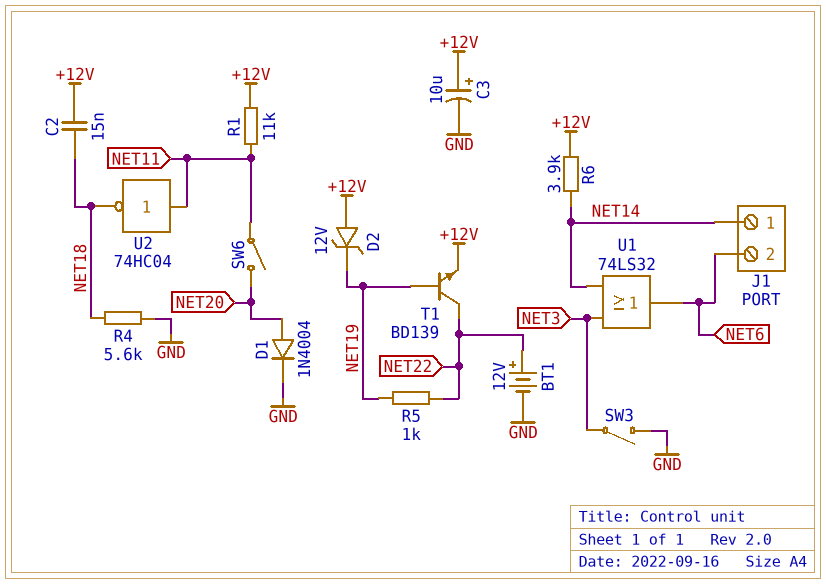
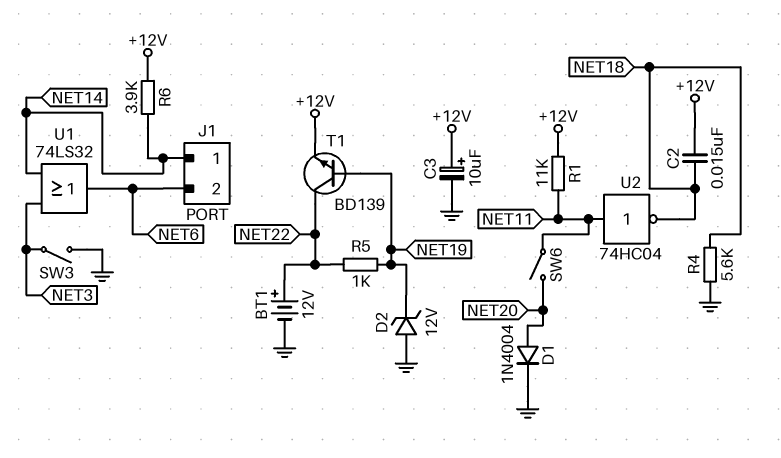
D2: zener 12V (A +12V, K NET19) -> zener 12V (A GND, K NET19)

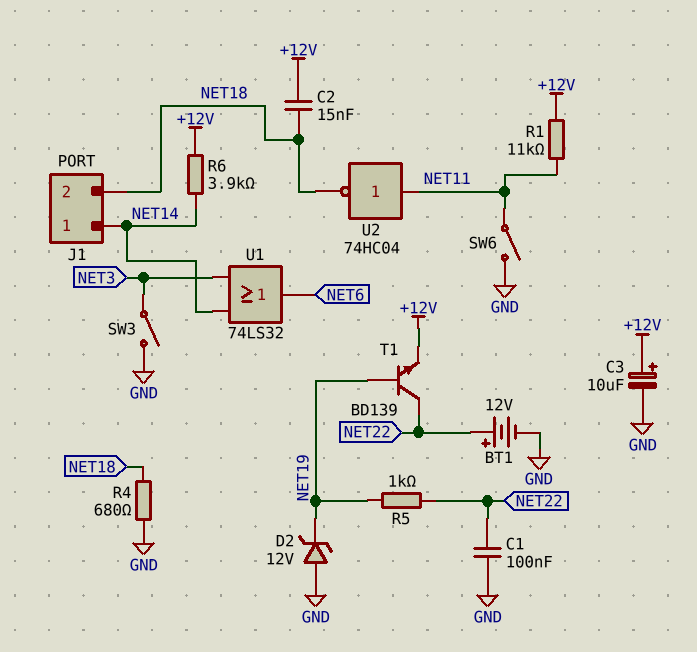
C1: none -> 100nF (GND, NET22)
D1: diode 1N4004 (A NET20, K GND) -> none
J1 pin 2: NET6 -> NET18
R4: 5.6k (GND, NET18) -> 680 (GND, NET18)
SW6: switch (NET11, NET20) -> switch (GND, NET11)

